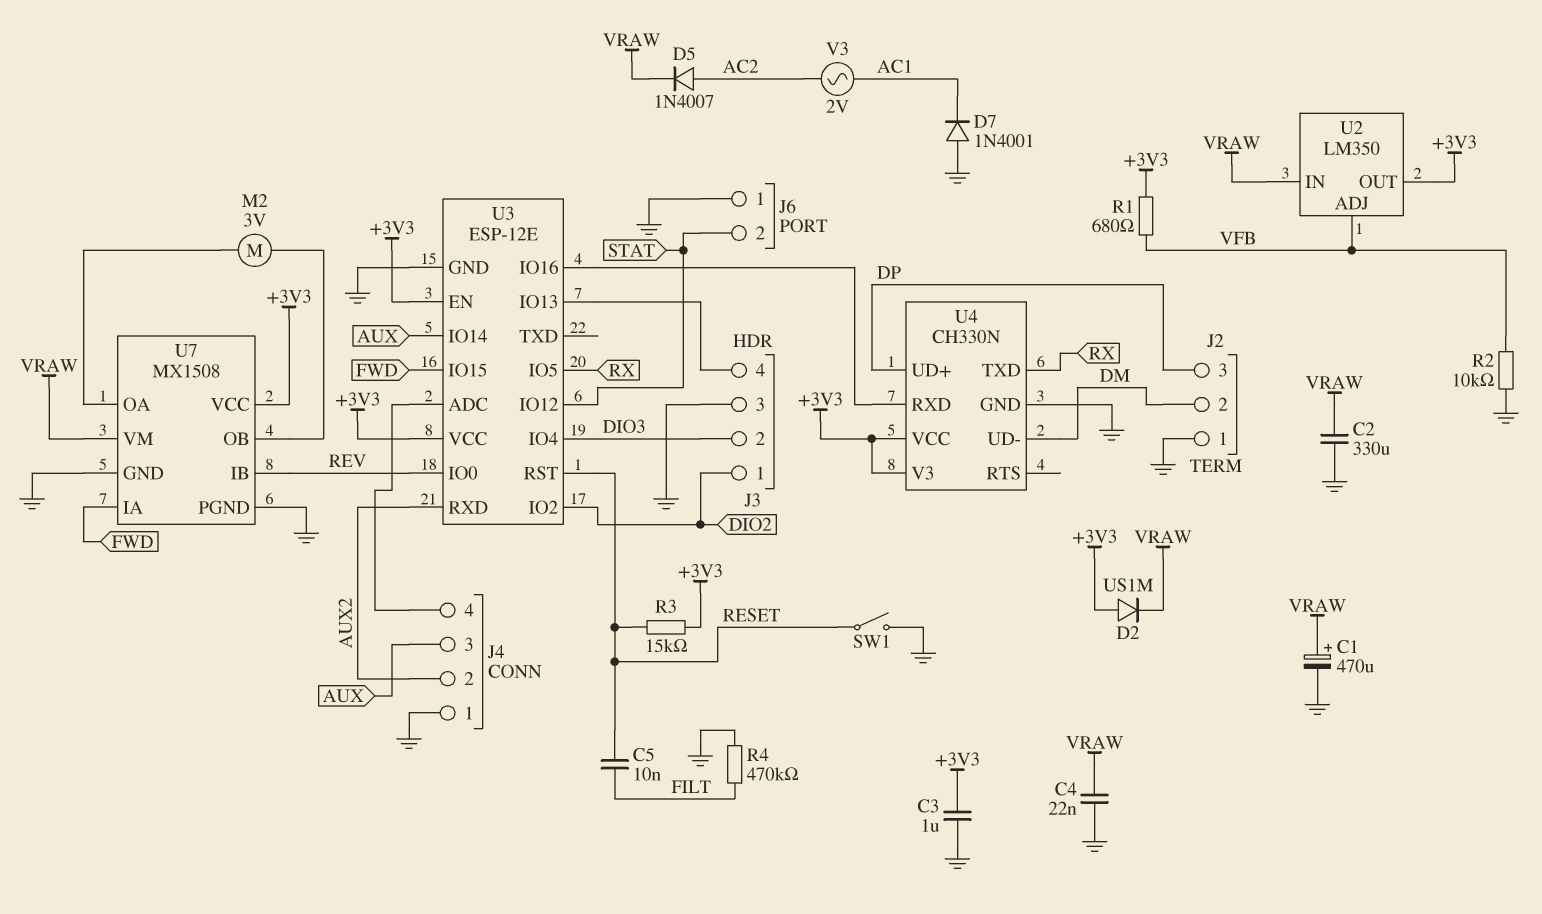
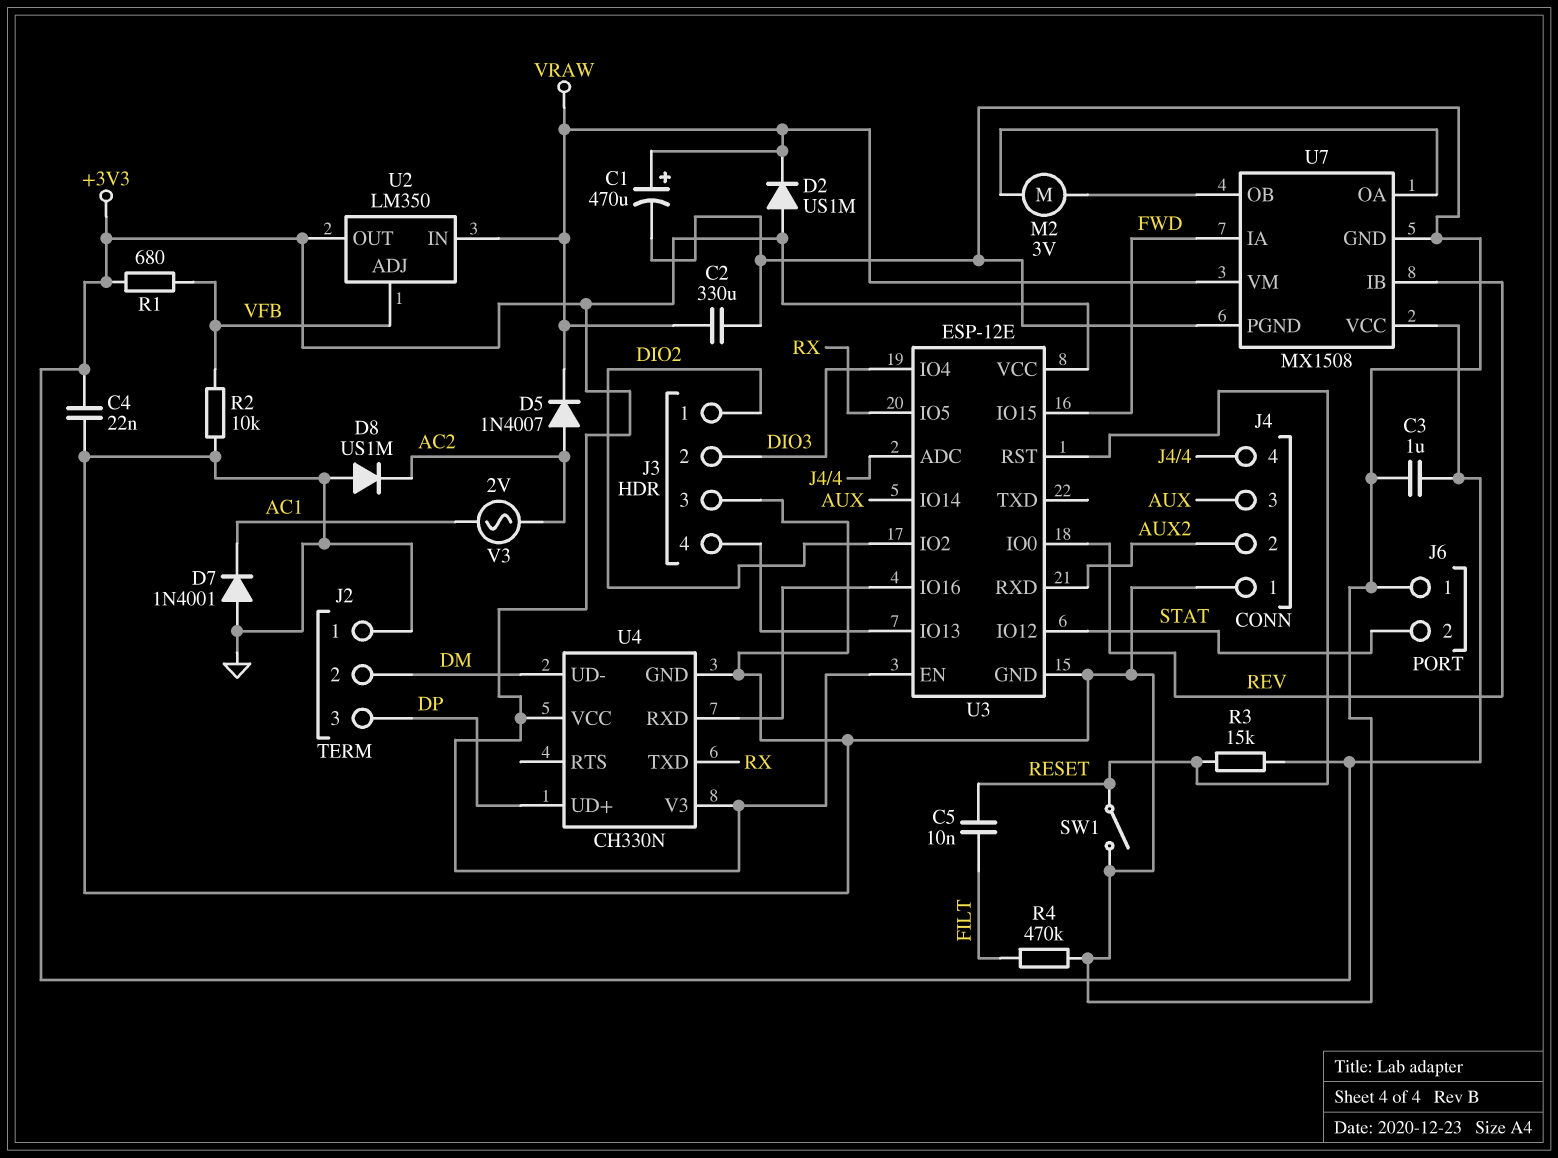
C4: 22nF (GND, VRAW) -> 22nF (+3V3, GND)
D8: none -> diode US1M (A GND, K AC2)

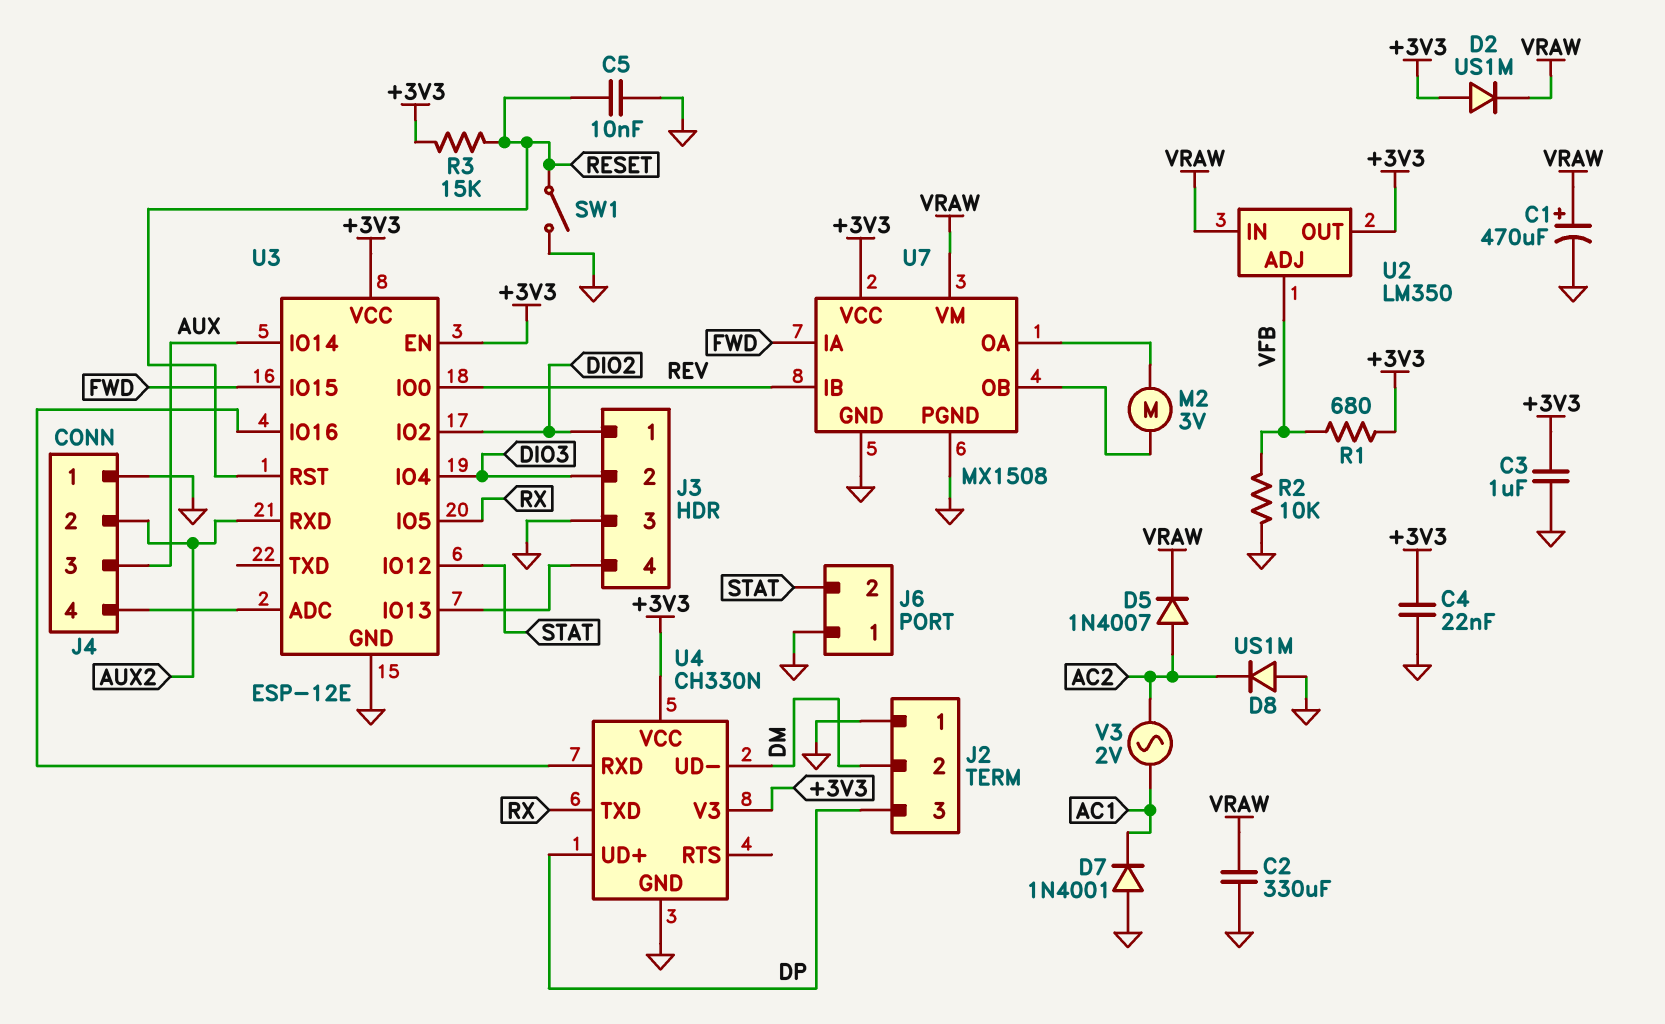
C5: 10nF (FILT, RESET) -> 10nF (GND, RESET)
R4: 470k (FILT, GND) -> none

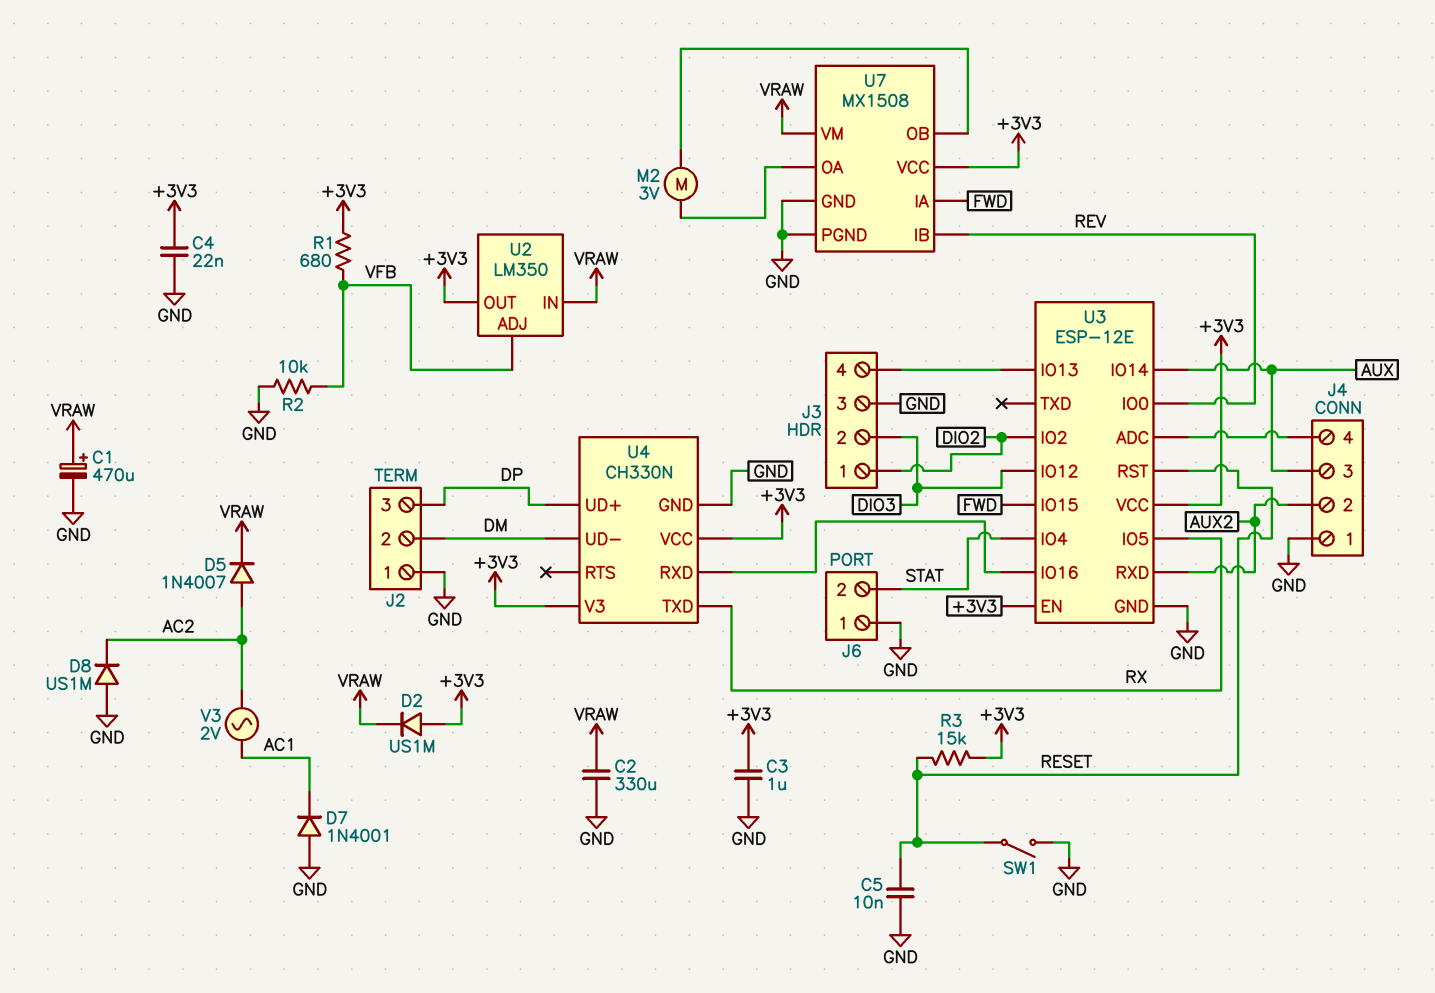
U3 pin IO4: DIO3 -> STAT
U3 pin IO12: STAT -> DIO3

